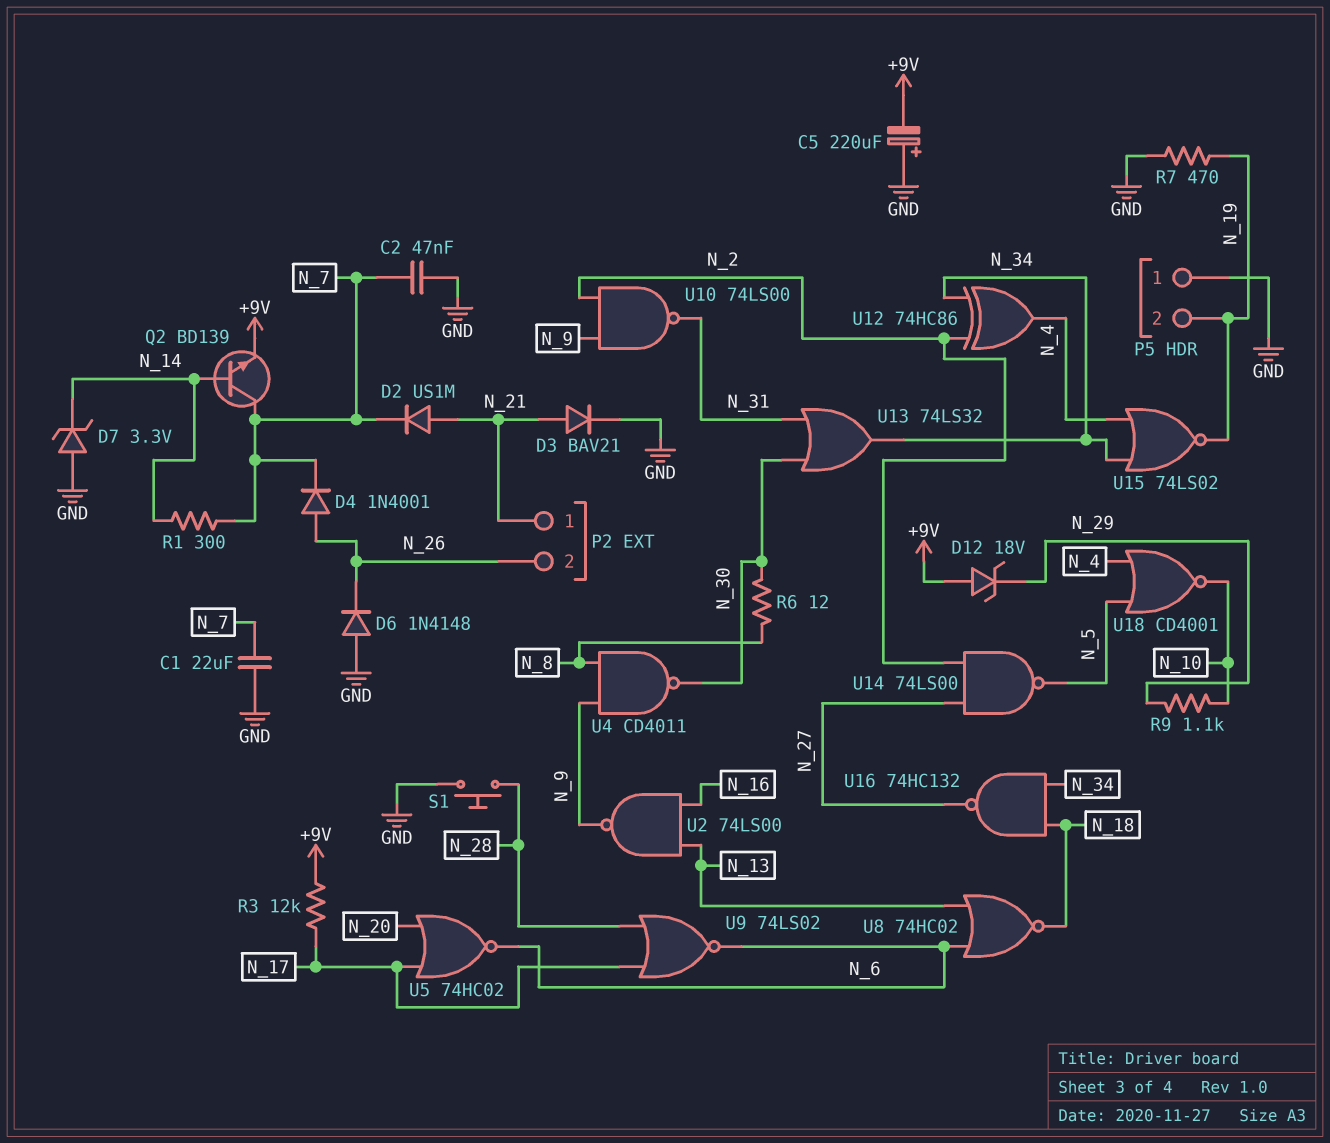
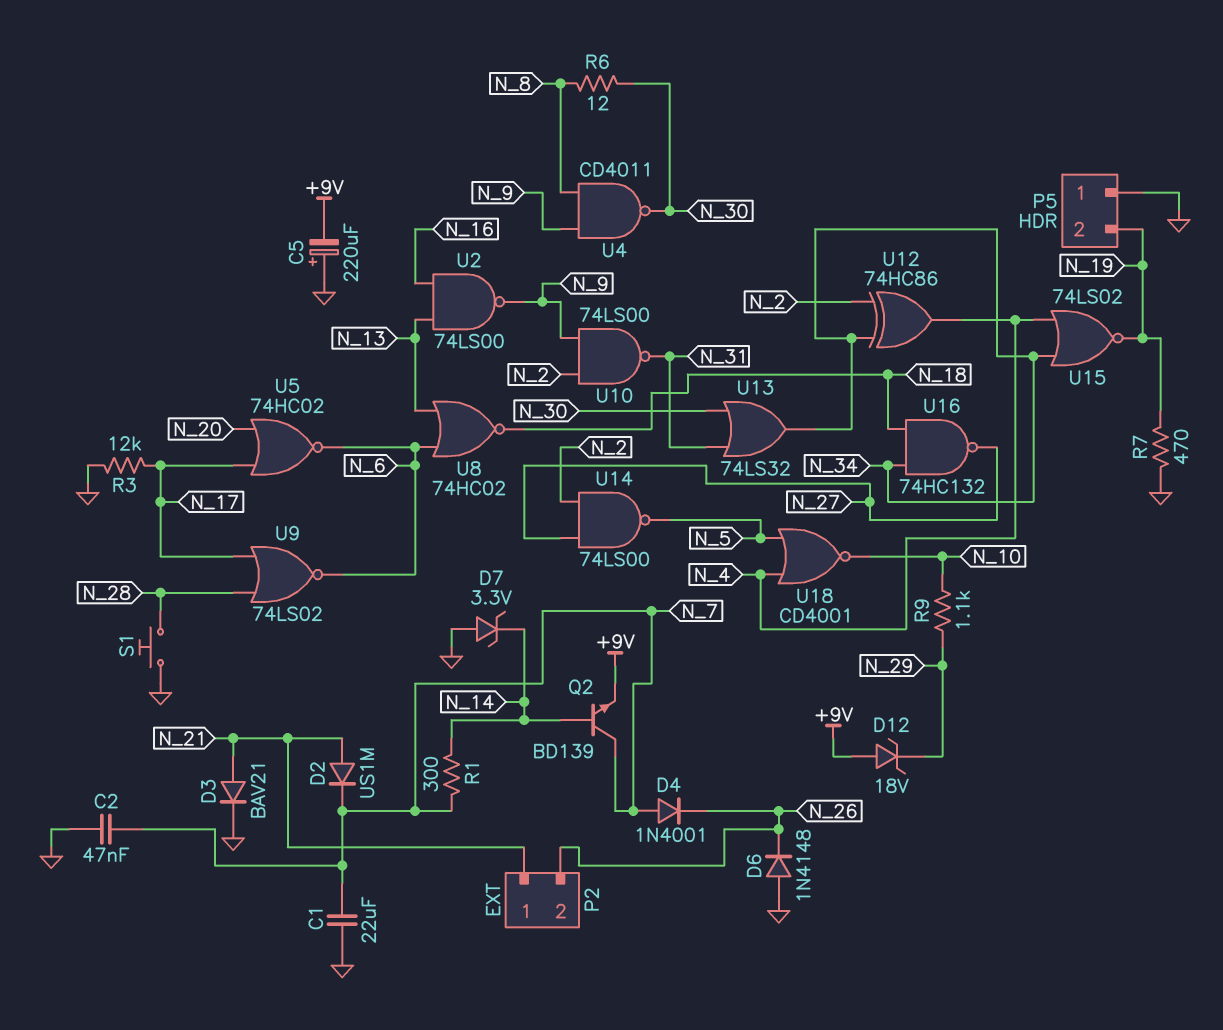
D4: diode 1N4001 (A N_26, K N_7) -> diode 1N4001 (A N_7, K N_26)
R3: 12k (+9V, N_17) -> 12k (GND, N_17)

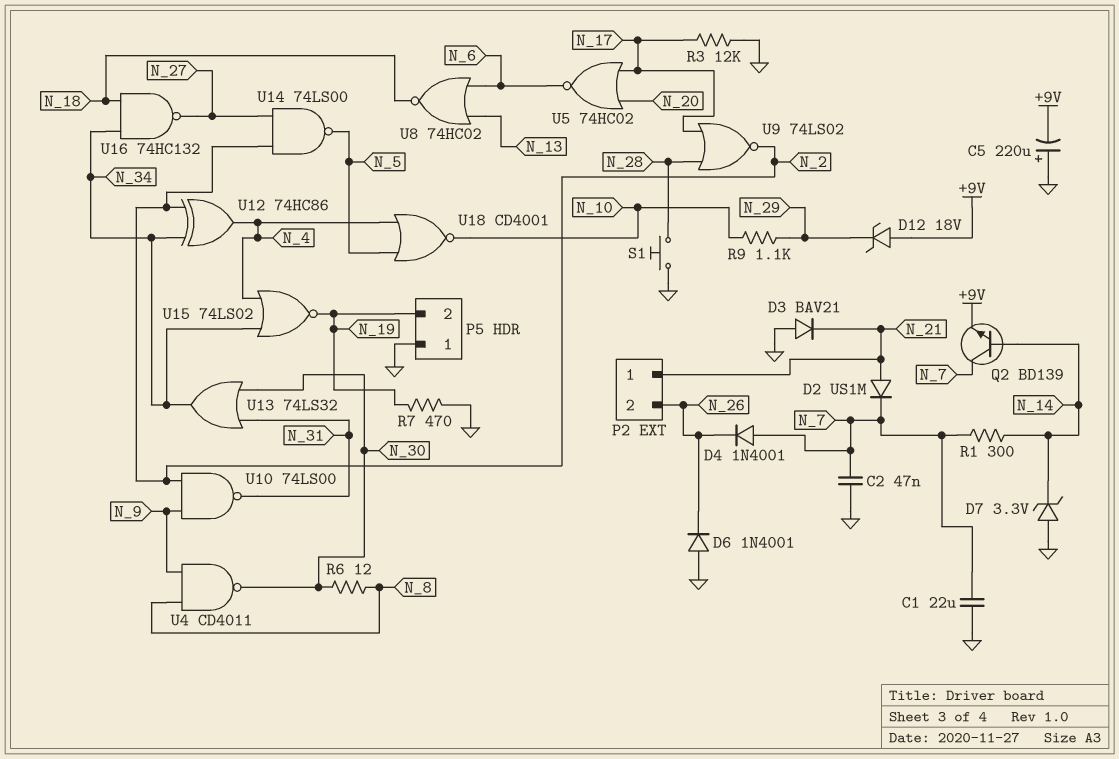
D3: diode BAV21 (A N_21, K GND) -> diode BAV21 (A GND, K N_21)
D6: diode 1N4148 (A GND, K N_26) -> diode 1N4001 (A GND, K N_26)
U2: NAND 74LS00 (in N_13, in N_16, out N_9) -> none
U9: NOR 74LS02 (in N_17, in N_28, out N_6) -> NOR 74LS02 (in N_17, in N_28, out N_2)

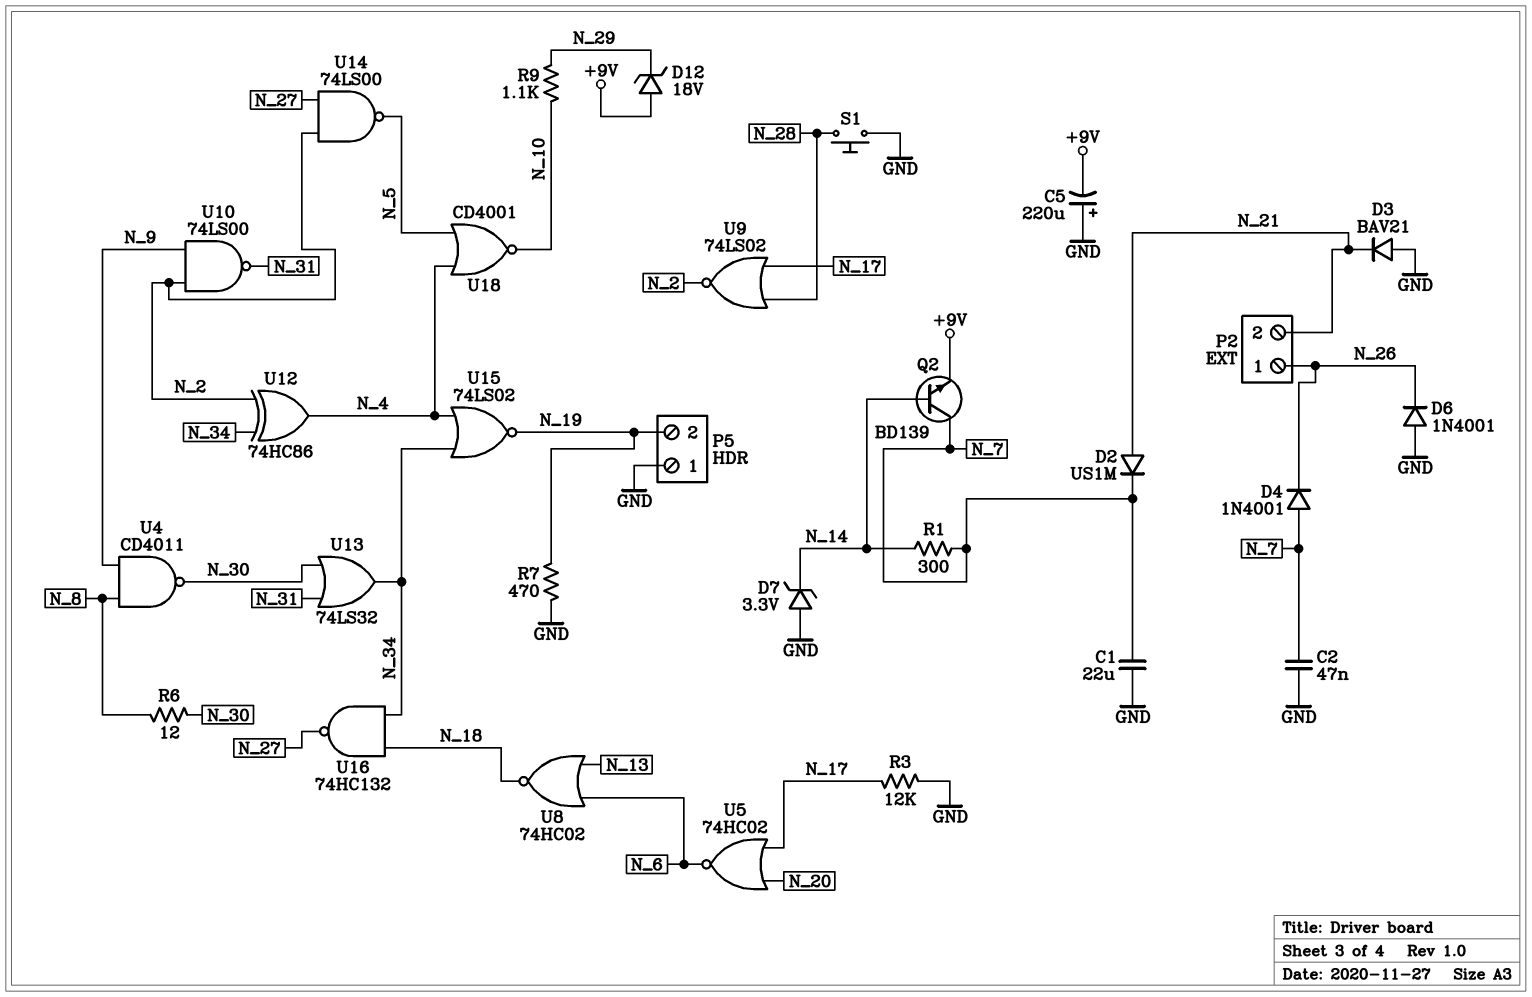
P2 pin 1: N_21 -> N_26
P2 pin 2: N_26 -> N_21

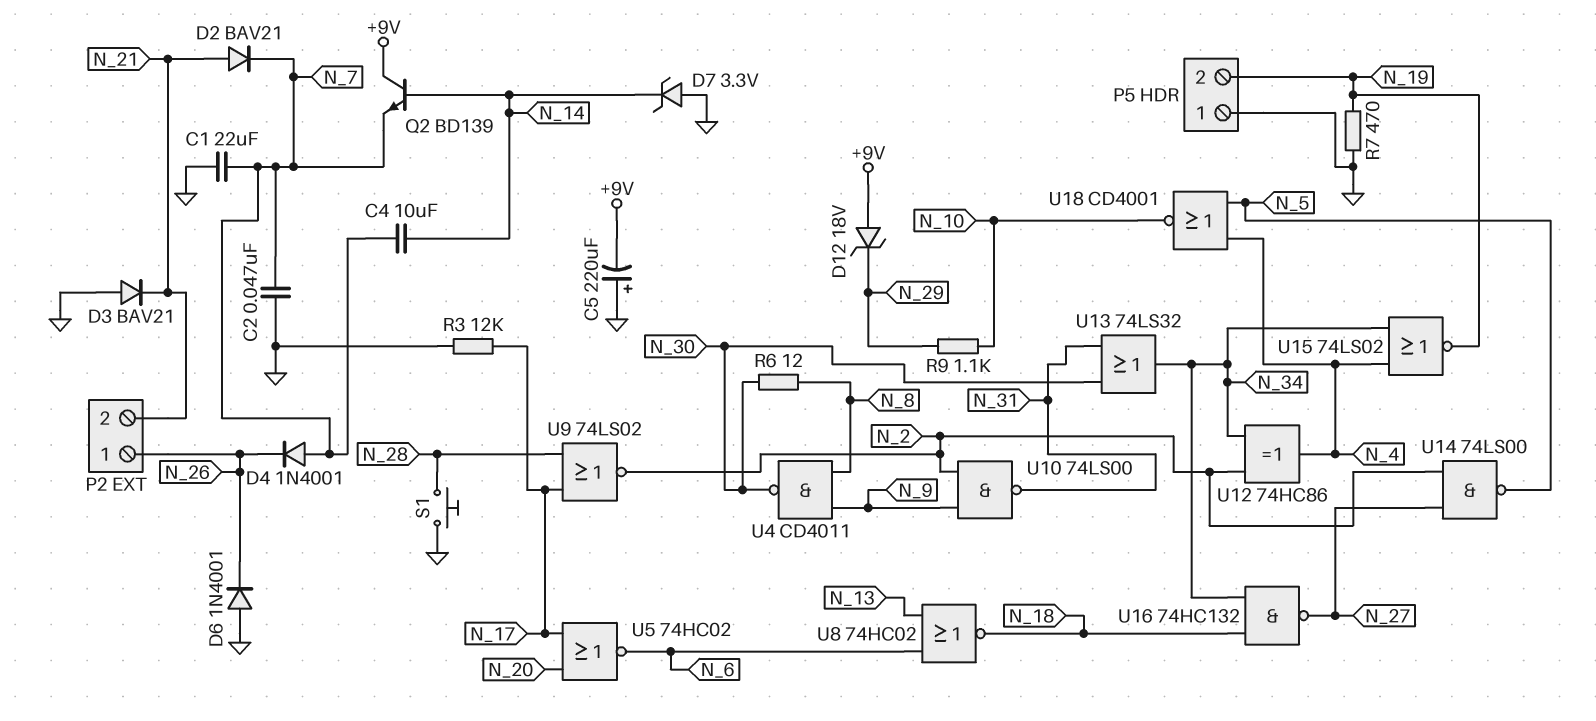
C4: none -> 10uF (N_7, N_14)
D2: diode US1M (A N_21, K N_7) -> diode BAV21 (A N_21, K N_7)
Q2: NPN BD139 (B N_14, C N_7, E +9V) -> NPN BD139 (B N_14, C +9V, E N_7)
R1: 300 (N_7, N_14) -> none

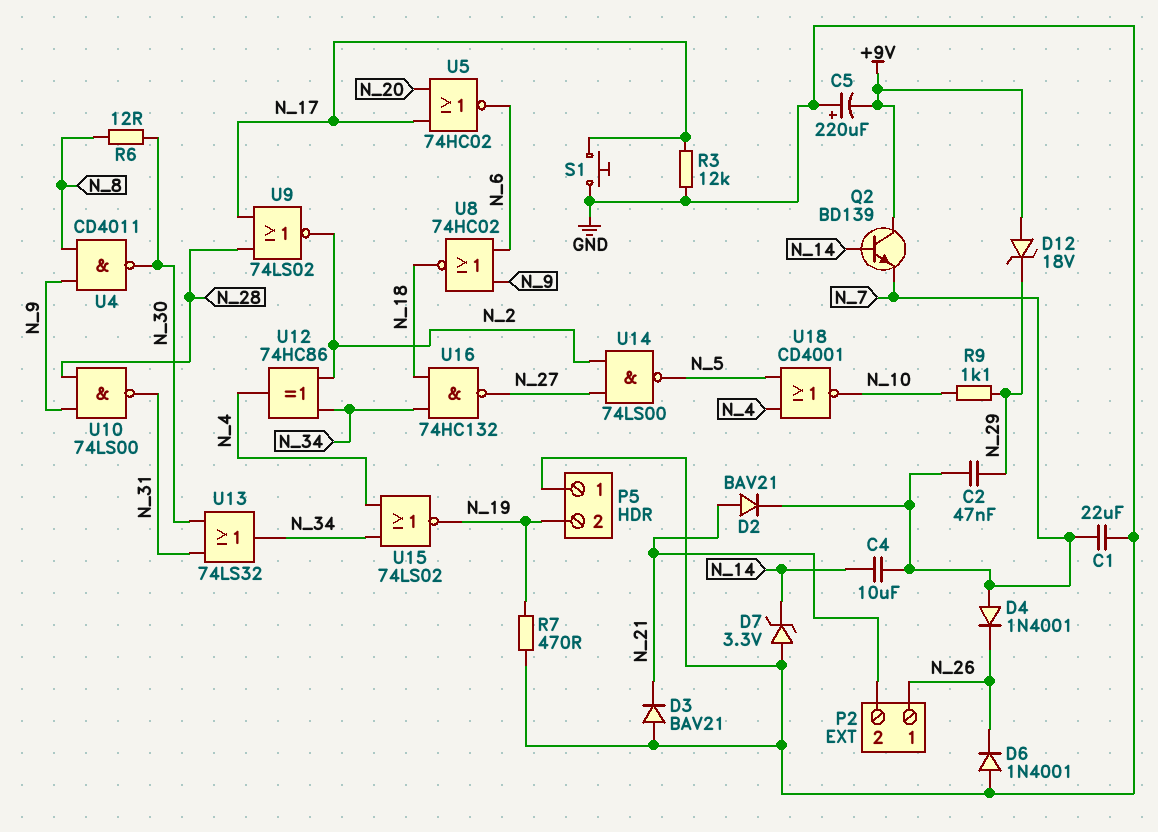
C2: 47nF (GND, N_7) -> 47nF (N_7, N_29)
S1: button (GND, N_28) -> button (GND, N_17)
U8: NOR 74HC02 (in N_6, in N_13, out N_18) -> NOR 74HC02 (in N_6, in N_9, out N_18)
U10: NAND 74LS00 (in N_2, in N_9, out N_31) -> NAND 74LS00 (in N_9, in N_28, out N_31)

